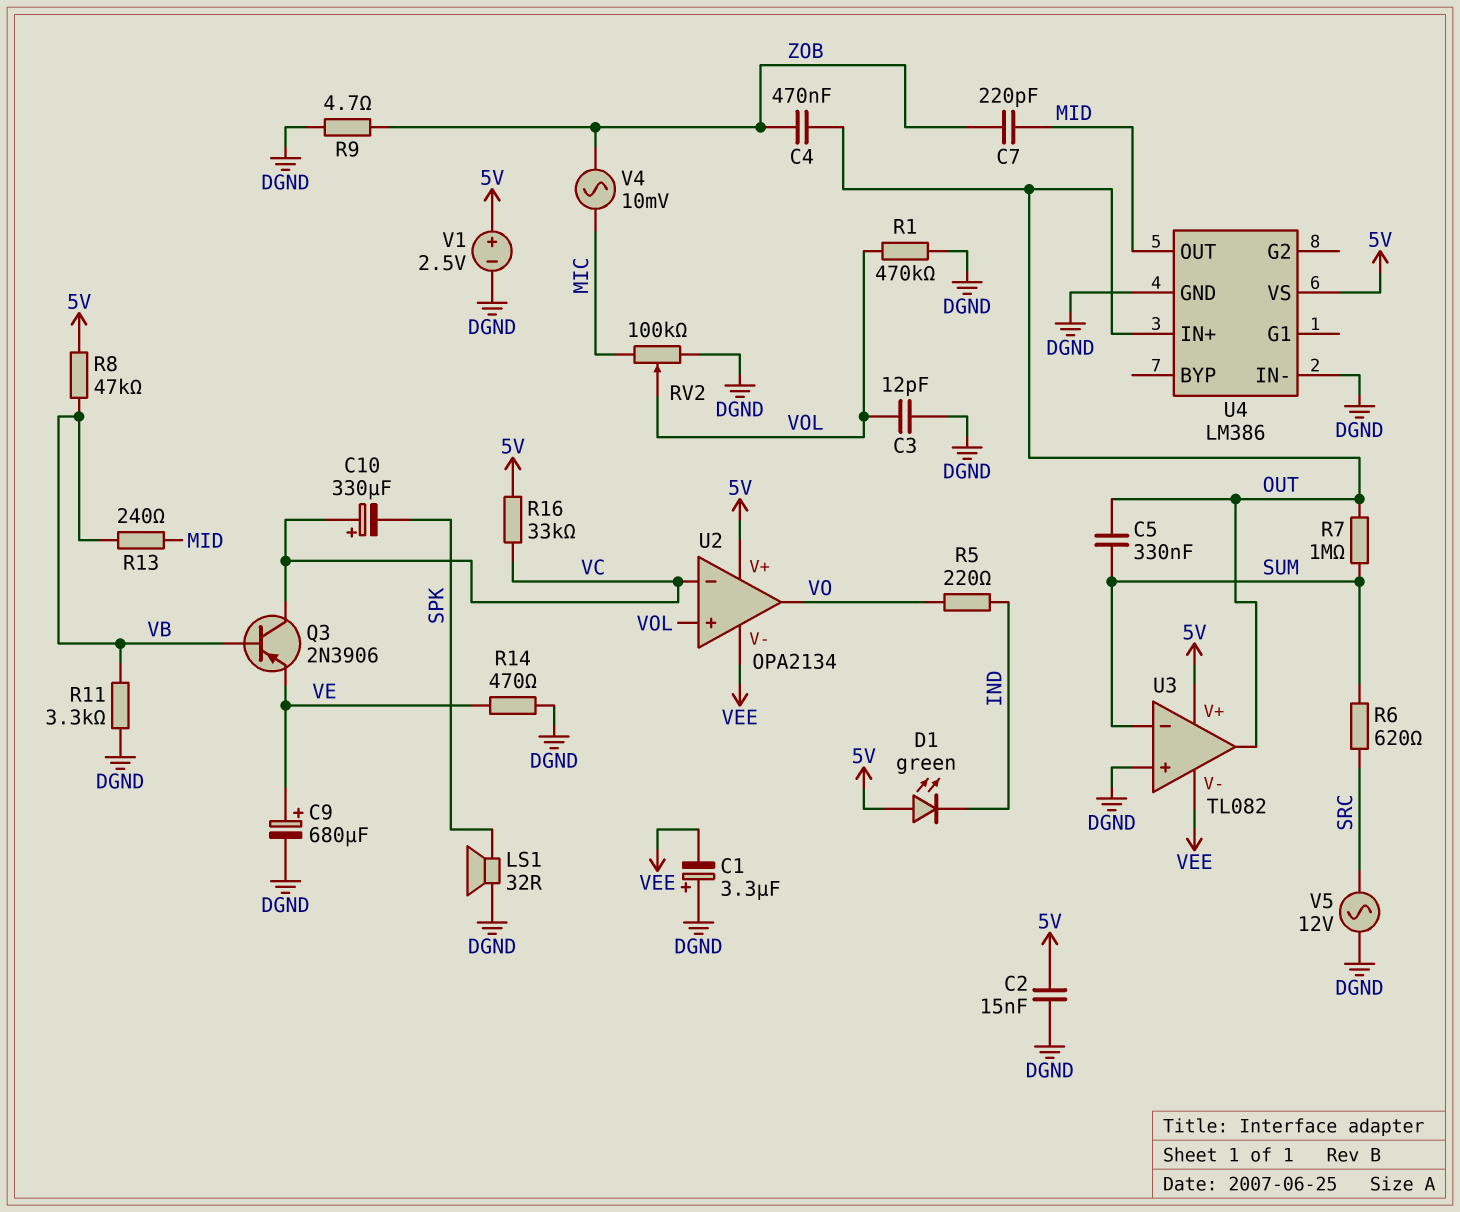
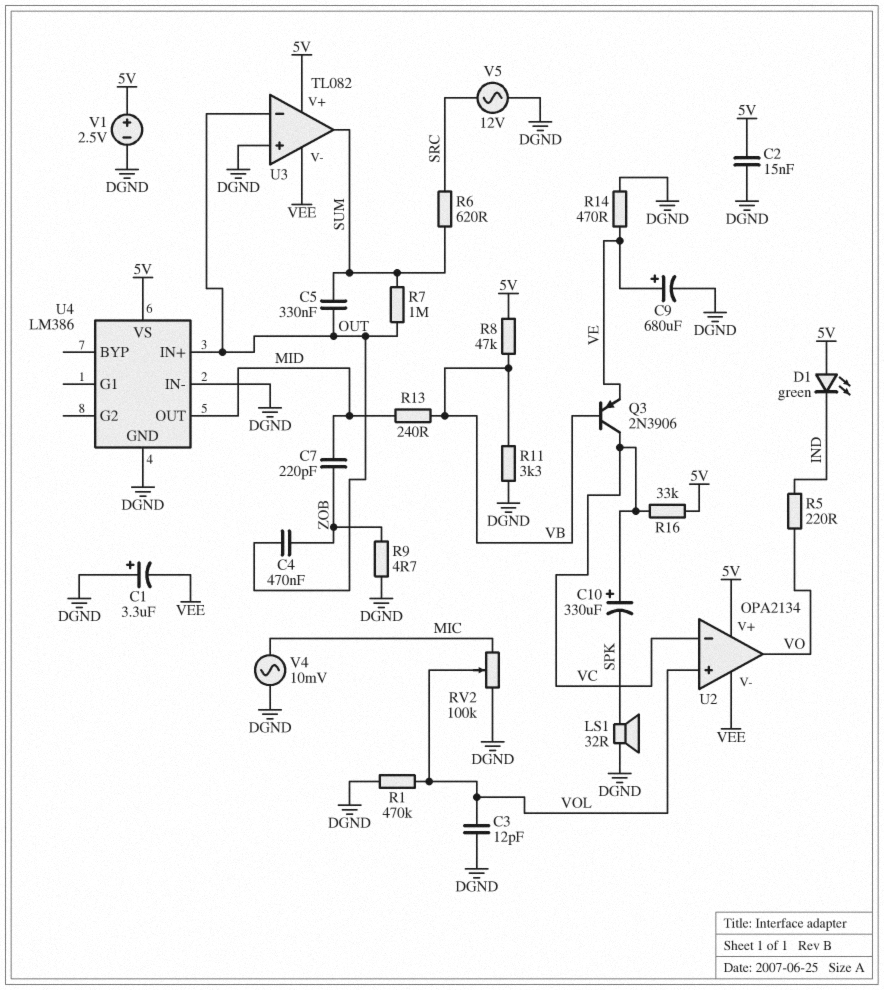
U3 pin in-: SUM -> OUT
U3 pin out: OUT -> SUM
V4: AC 10mV (MIC, ZOB) -> AC 10mV (DGND, MIC)

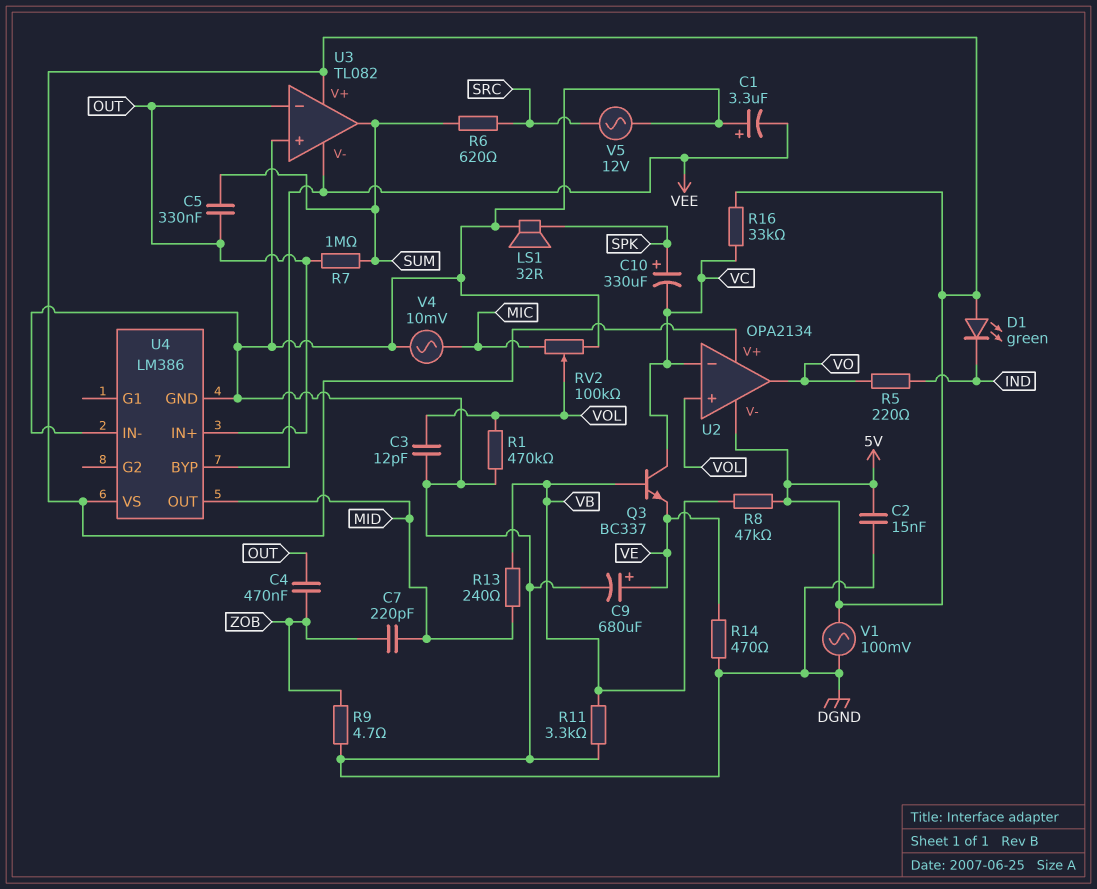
C10: 330uF (plus VC, minus SPK) -> 330uF (plus SPK, minus VC)
Q3: PNP 2N3906 (B VB, C VC, E VE) -> NPN BC337 (B VB, C VC, E VE)
U2 pin V-: VEE -> 5V
U4 pin BYP: none -> VEE
V1: 2.5V (plus 5V, minus DGND) -> AC 100mV (5V, DGND)

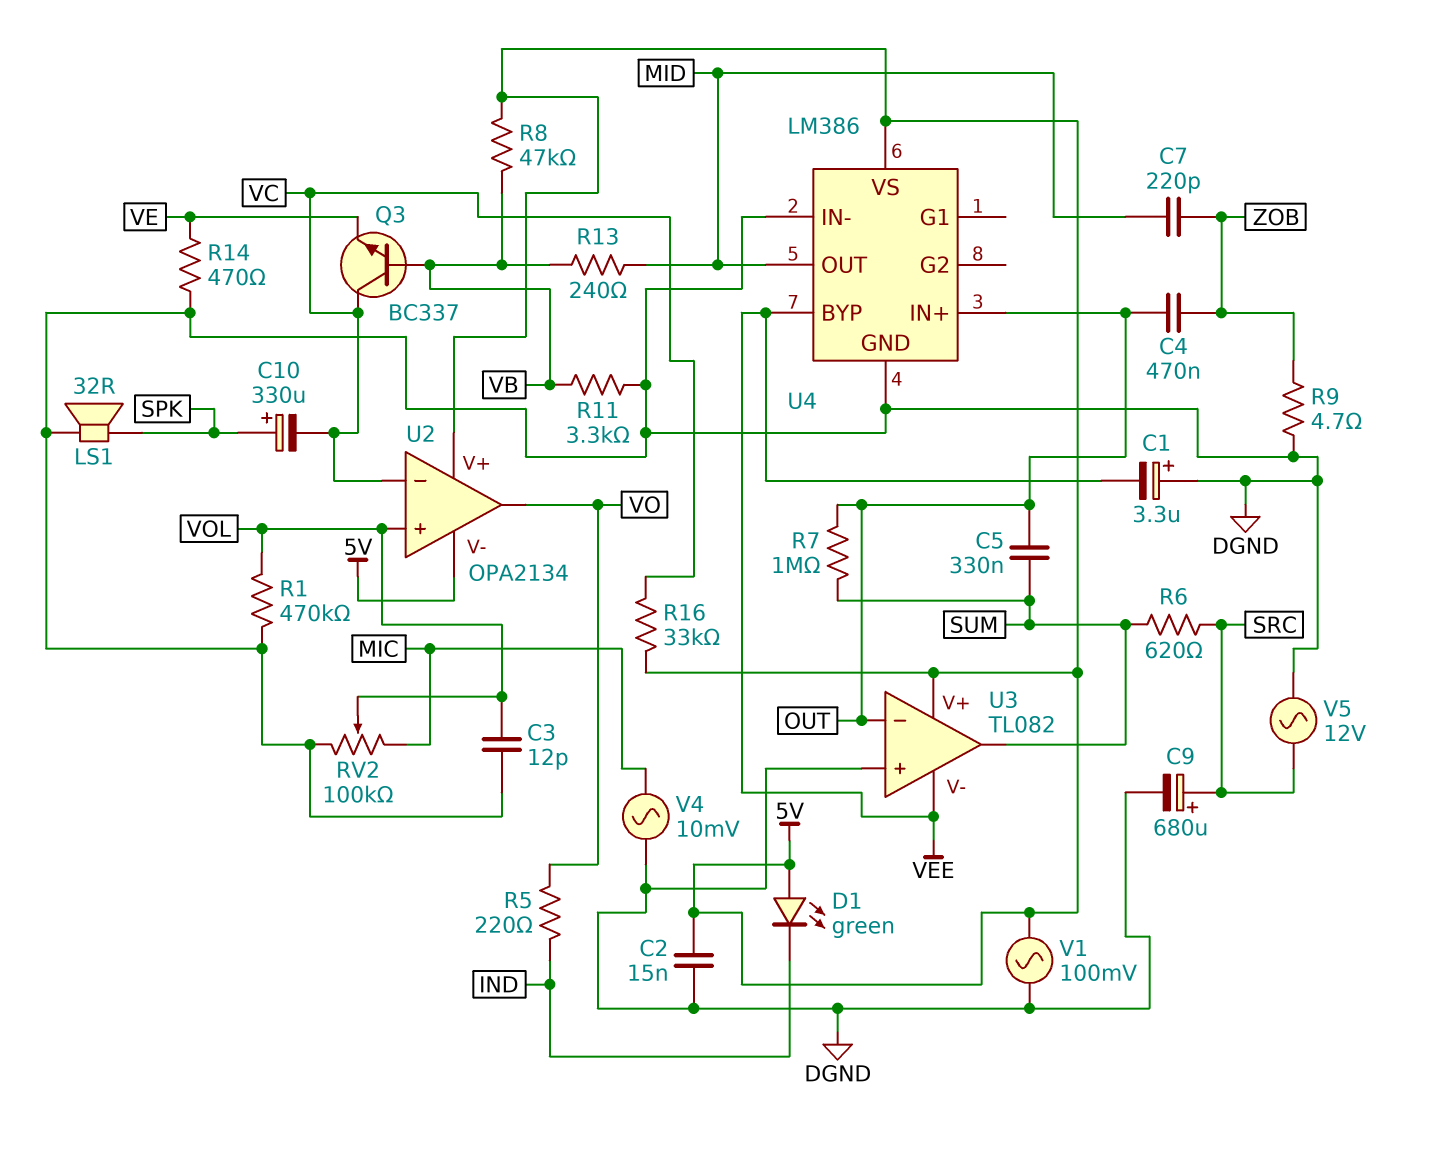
C9: 680uF (plus VE, minus DGND) -> 680uF (plus SRC, minus DGND)

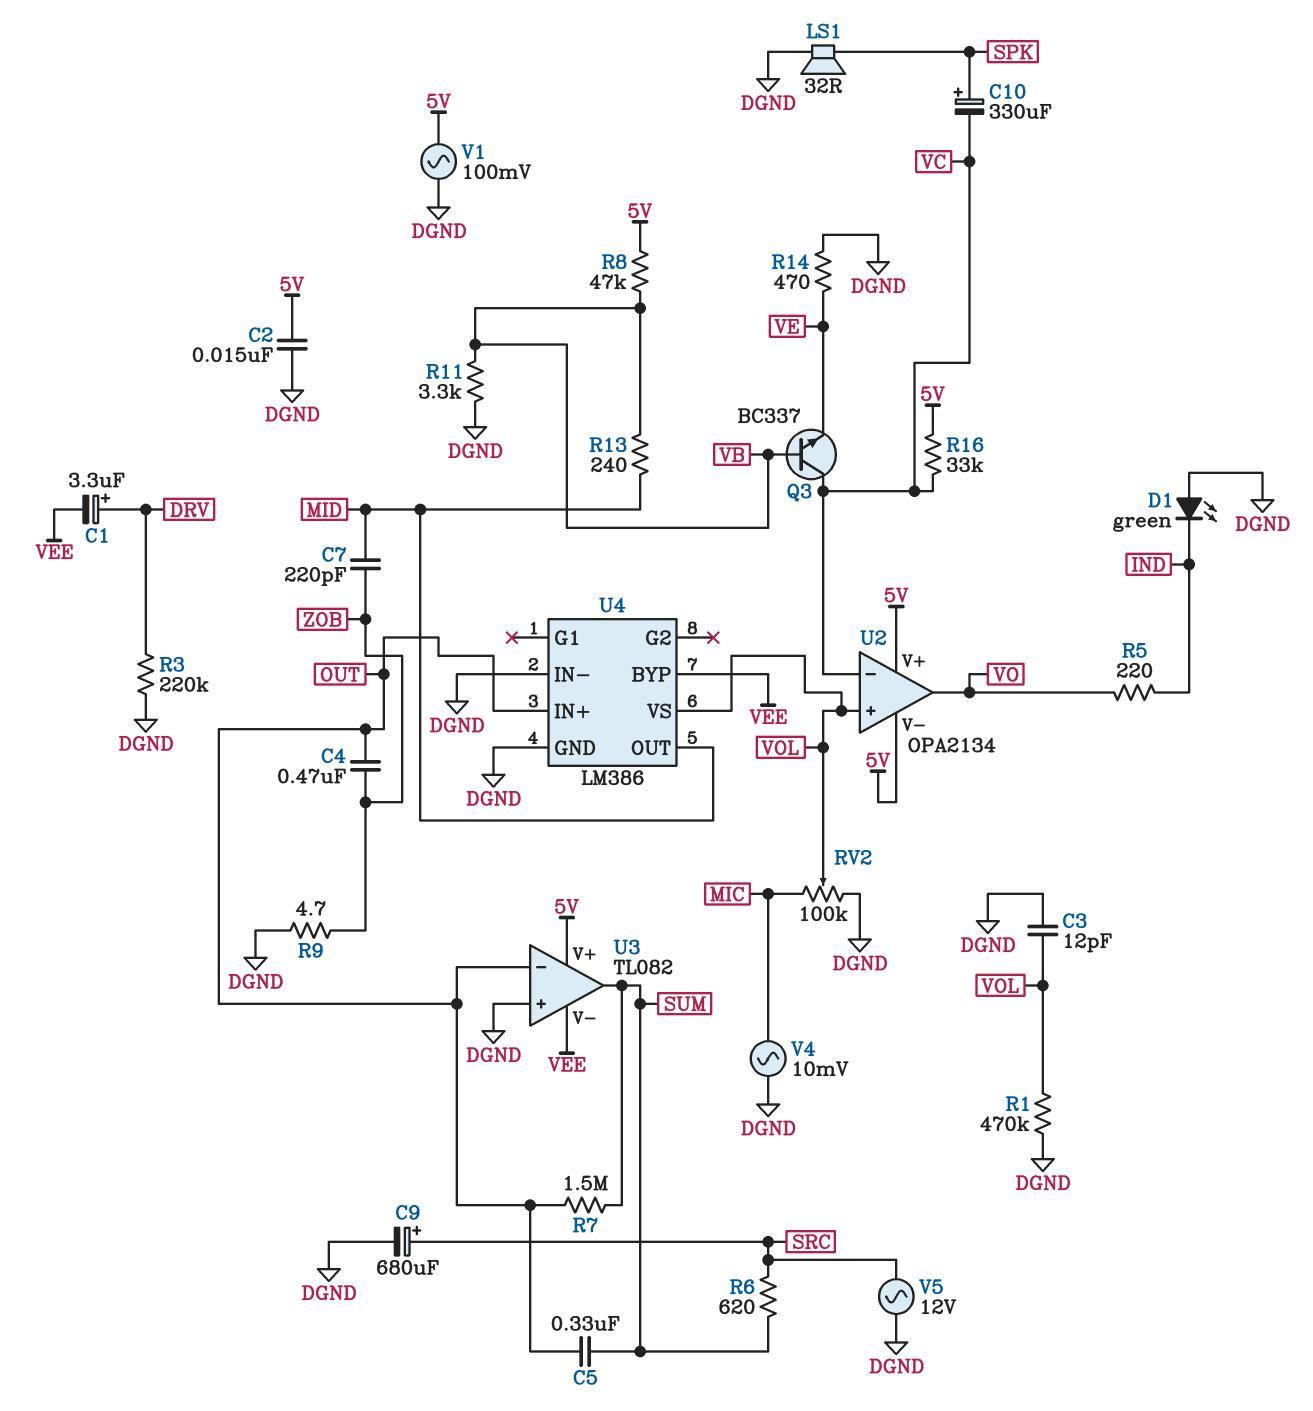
C1: 3.3uF (plus DGND, minus VEE) -> 3.3uF (plus DRV, minus VEE)
D1: LED green (A 5V, K IND) -> LED green (A DGND, K IND)
R3: none -> 220k (DGND, DRV)
R7: 1M (OUT, SUM) -> 1.5M (OUT, SUM)
U4 pin VS: 5V -> VOL

